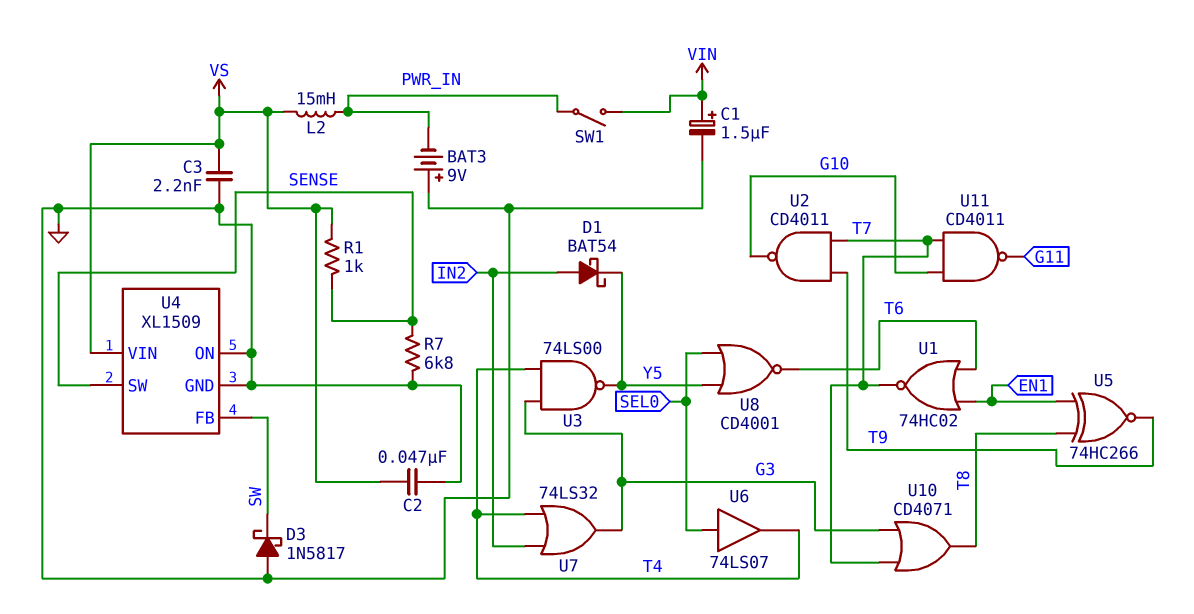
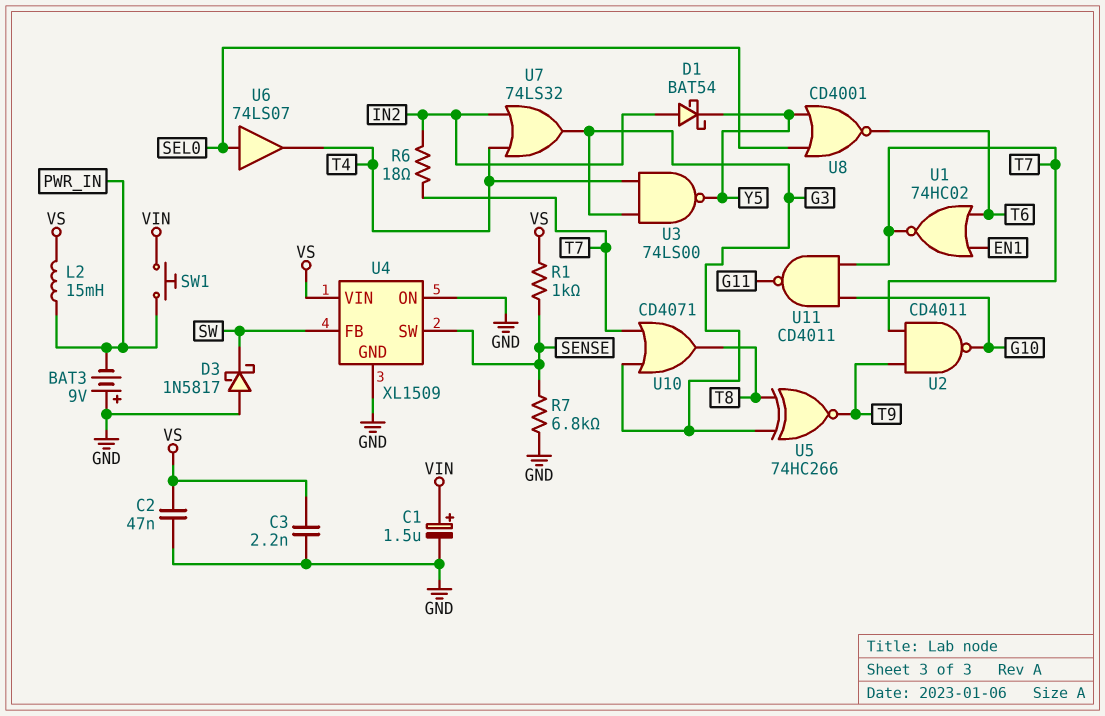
R6: none -> 18 (IN2, T7)
SW1: switch (PWR_IN, VIN) -> button (PWR_IN, VIN)
U5: XNOR 74HC266 (in EN1, in T8, out T9) -> XNOR 74HC266 (in G3, in T8, out T9)

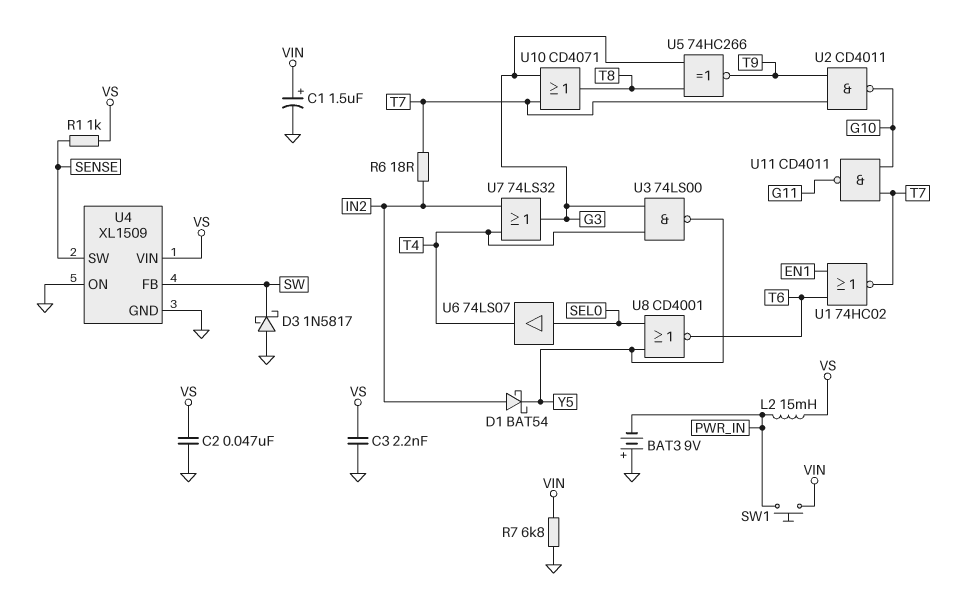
R7: 6.8k (GND, SENSE) -> 6.8k (GND, VIN)

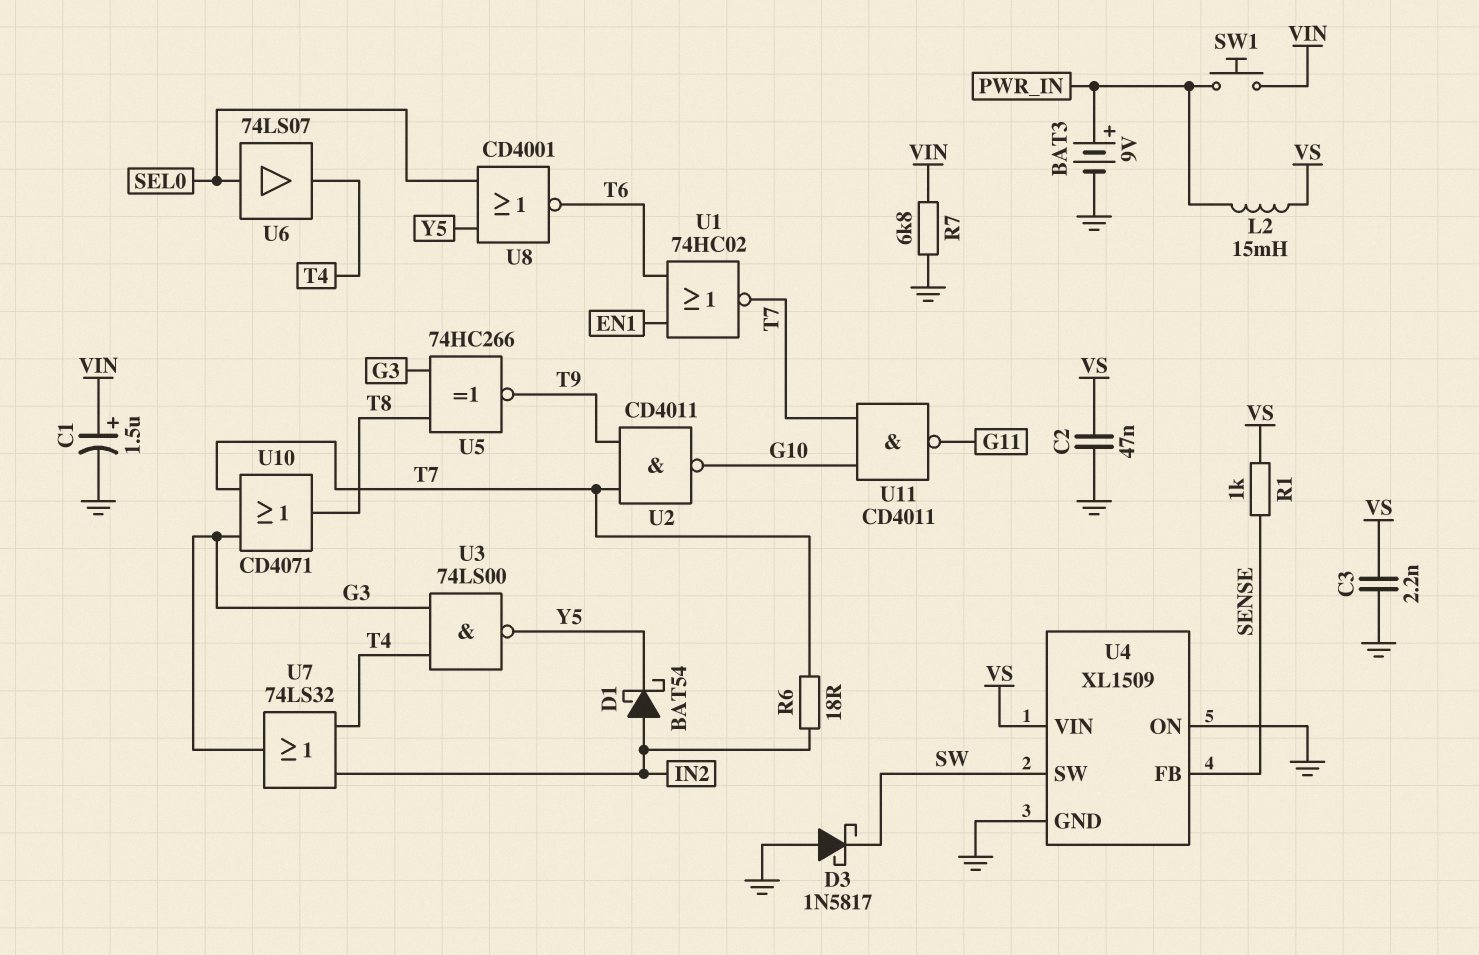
BAT3: 9V (plus GND, minus PWR_IN) -> 9V (plus PWR_IN, minus GND)
U4 pin FB: SW -> SENSE
U4 pin SW: SENSE -> SW

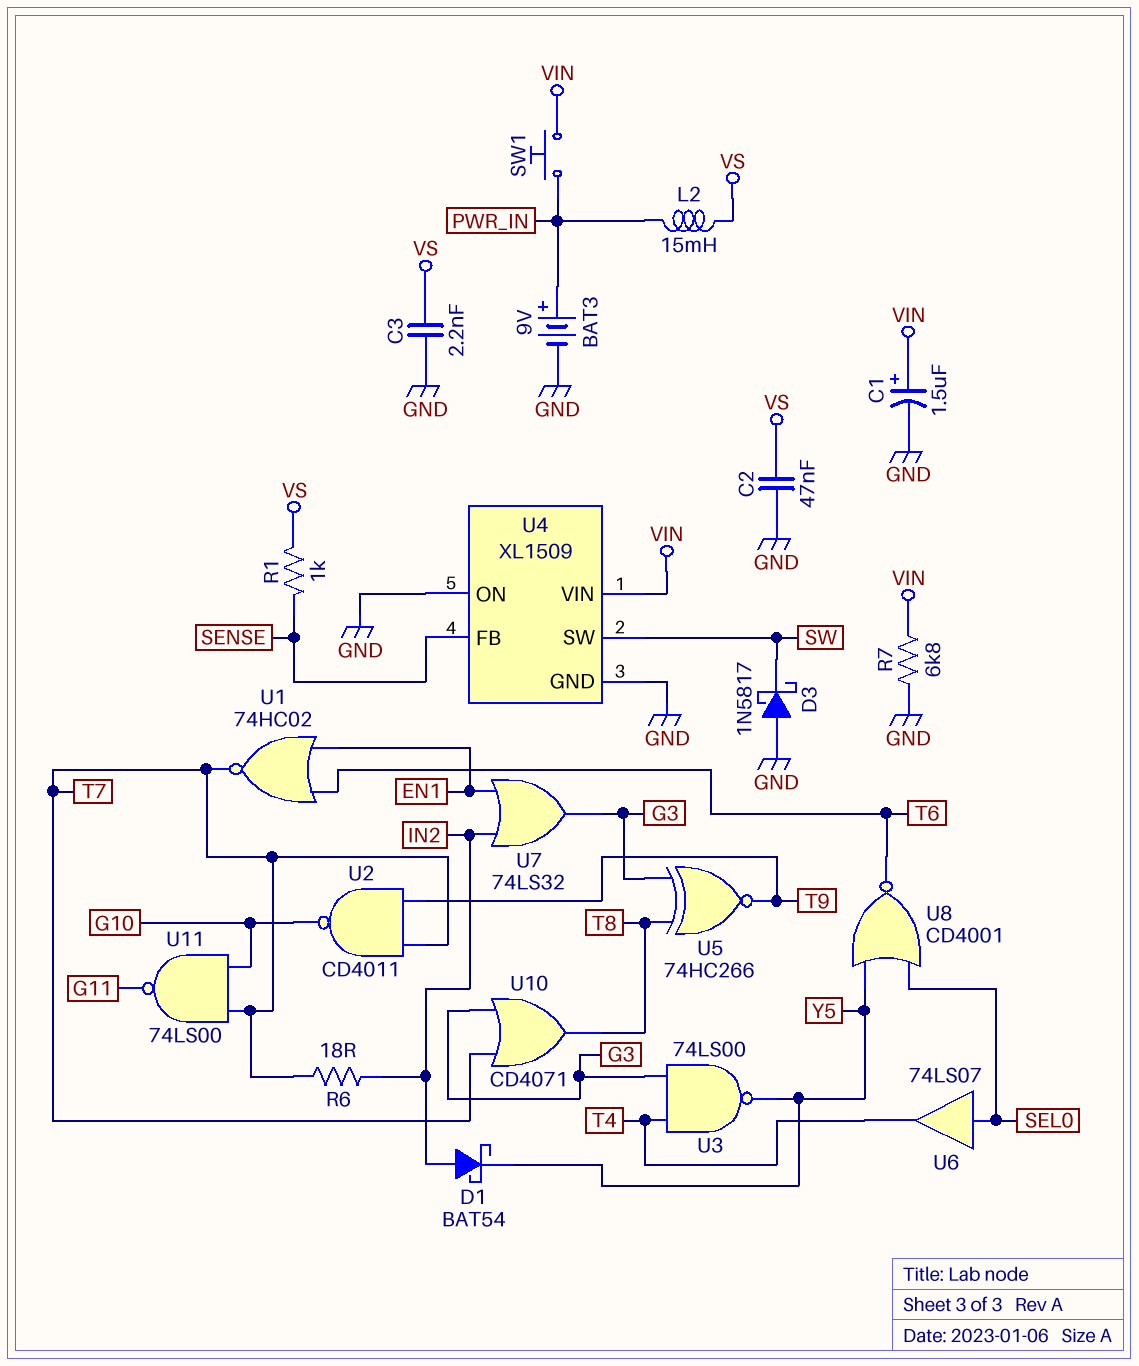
U4 pin VIN: VS -> VIN
U7: OR 74LS32 (in IN2, in T4, out G3) -> OR 74LS32 (in EN1, in IN2, out G3)
U11: NAND CD4011 (in G10, in T7, out G11) -> NAND 74LS00 (in G10, in T7, out G11)

